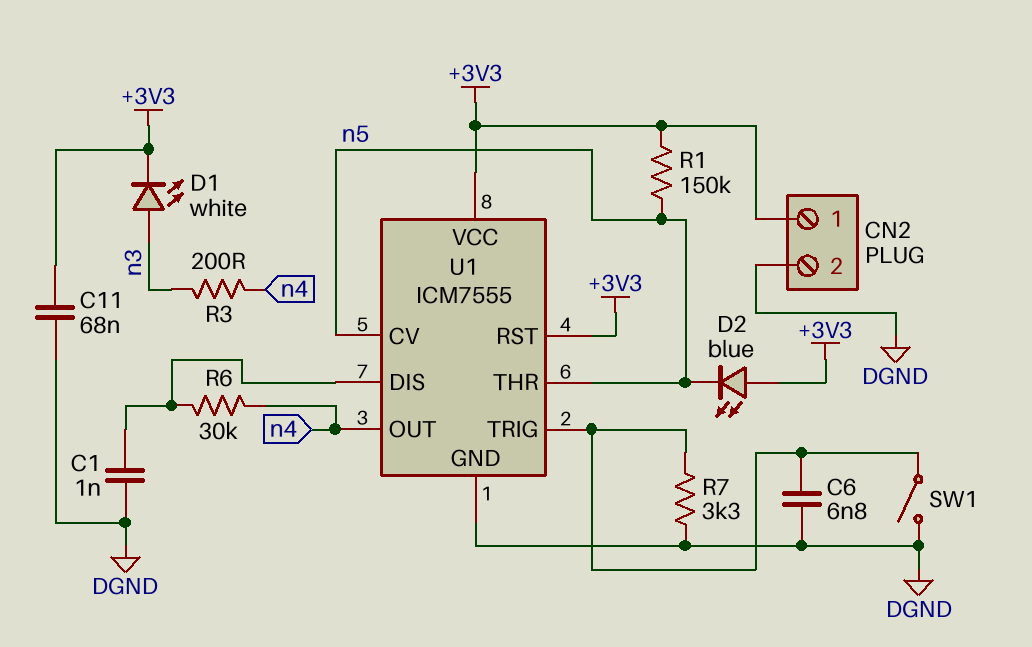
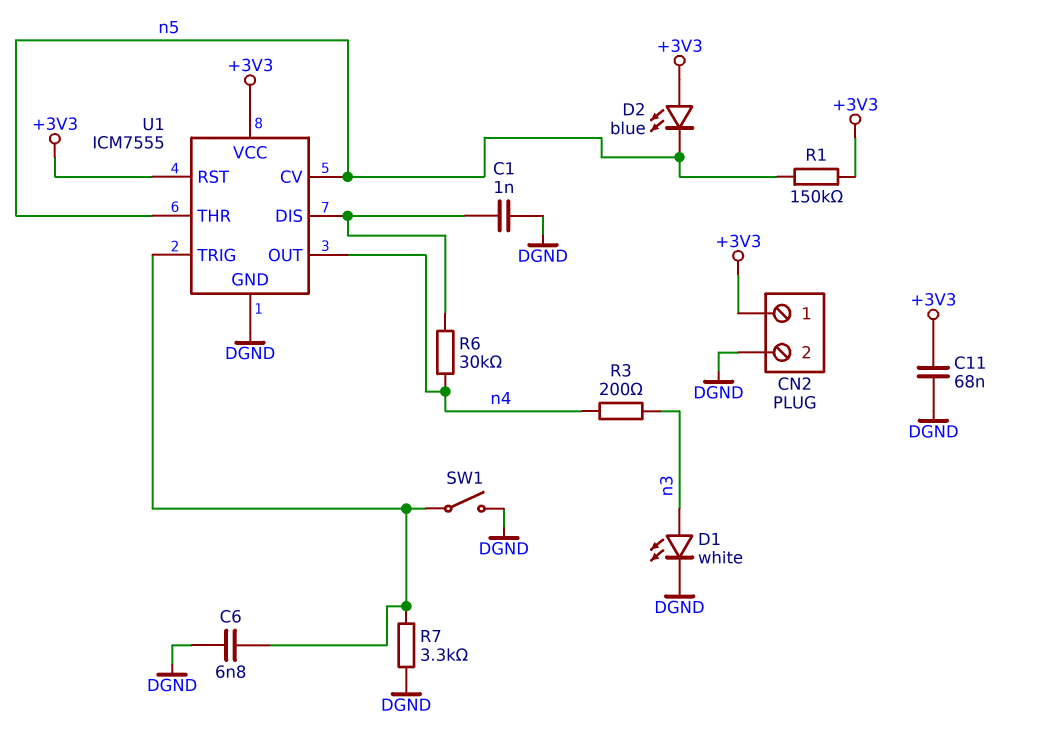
D1: LED white (A n3, K +3V3) -> LED white (A n3, K DGND)

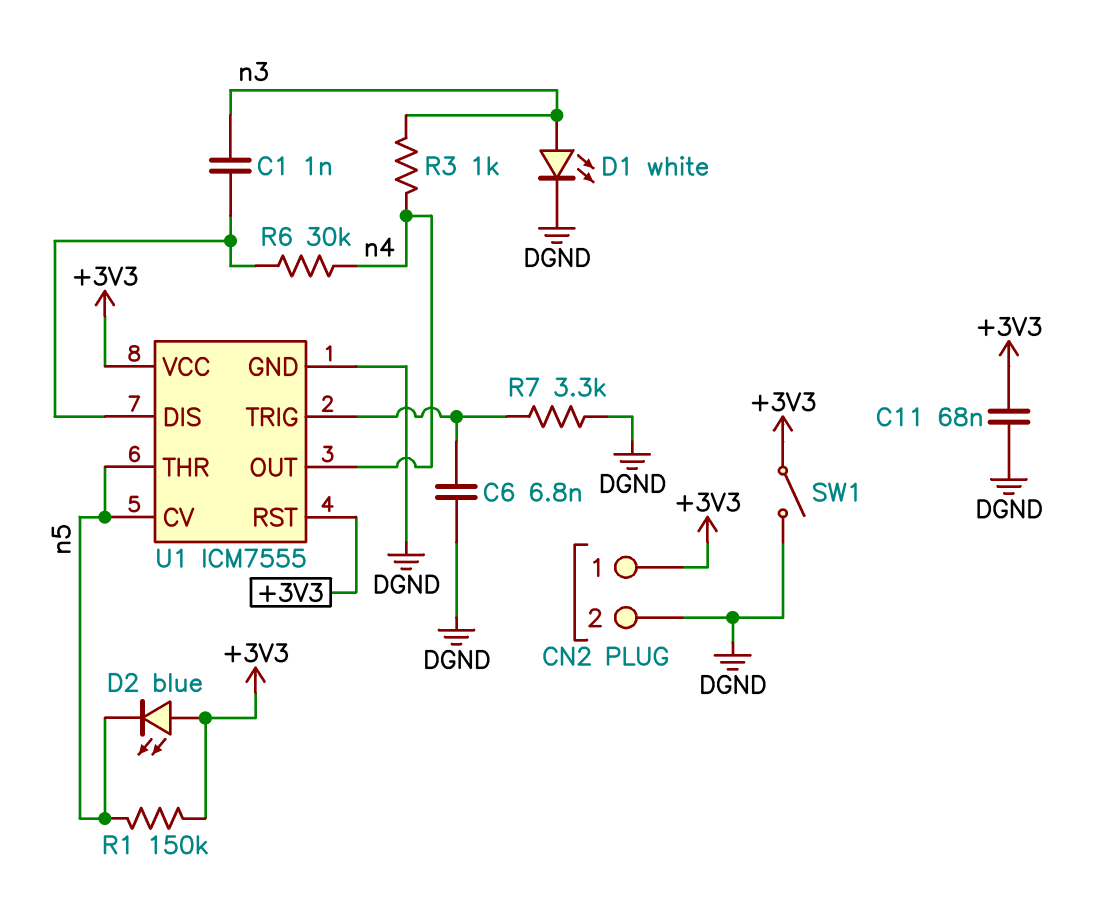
C1: 1nF (DGND, U1/DIS) -> 1nF (U1/DIS, n3)
R3: 200 (n3, n4) -> 1k (n3, n4)
SW1: switch (DGND, U1/TRIG) -> switch (+3V3, DGND)

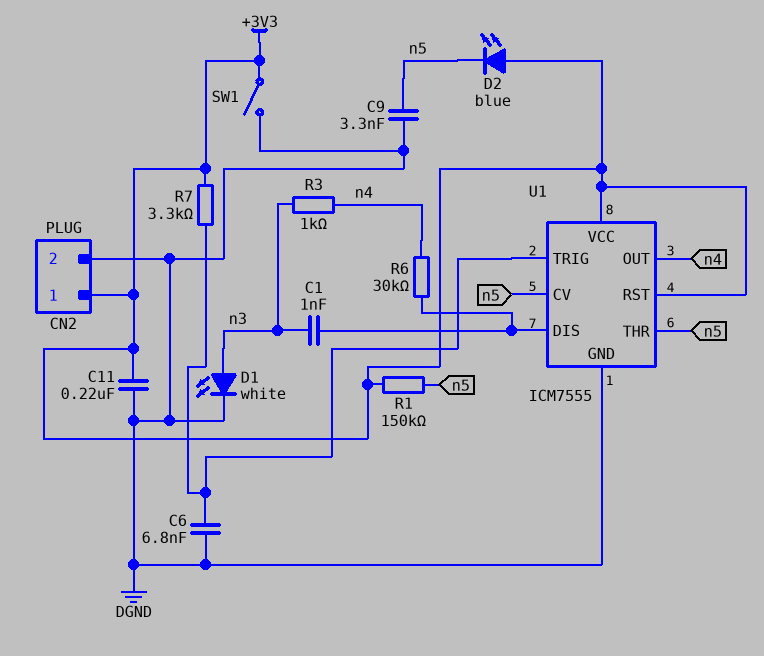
C9: none -> 3.3nF (DGND, n5)
C11: 68nF (+3V3, DGND) -> 220nF (+3V3, DGND)
R7: 3.3k (DGND, U1/TRIG) -> 3.3k (+3V3, U1/TRIG)

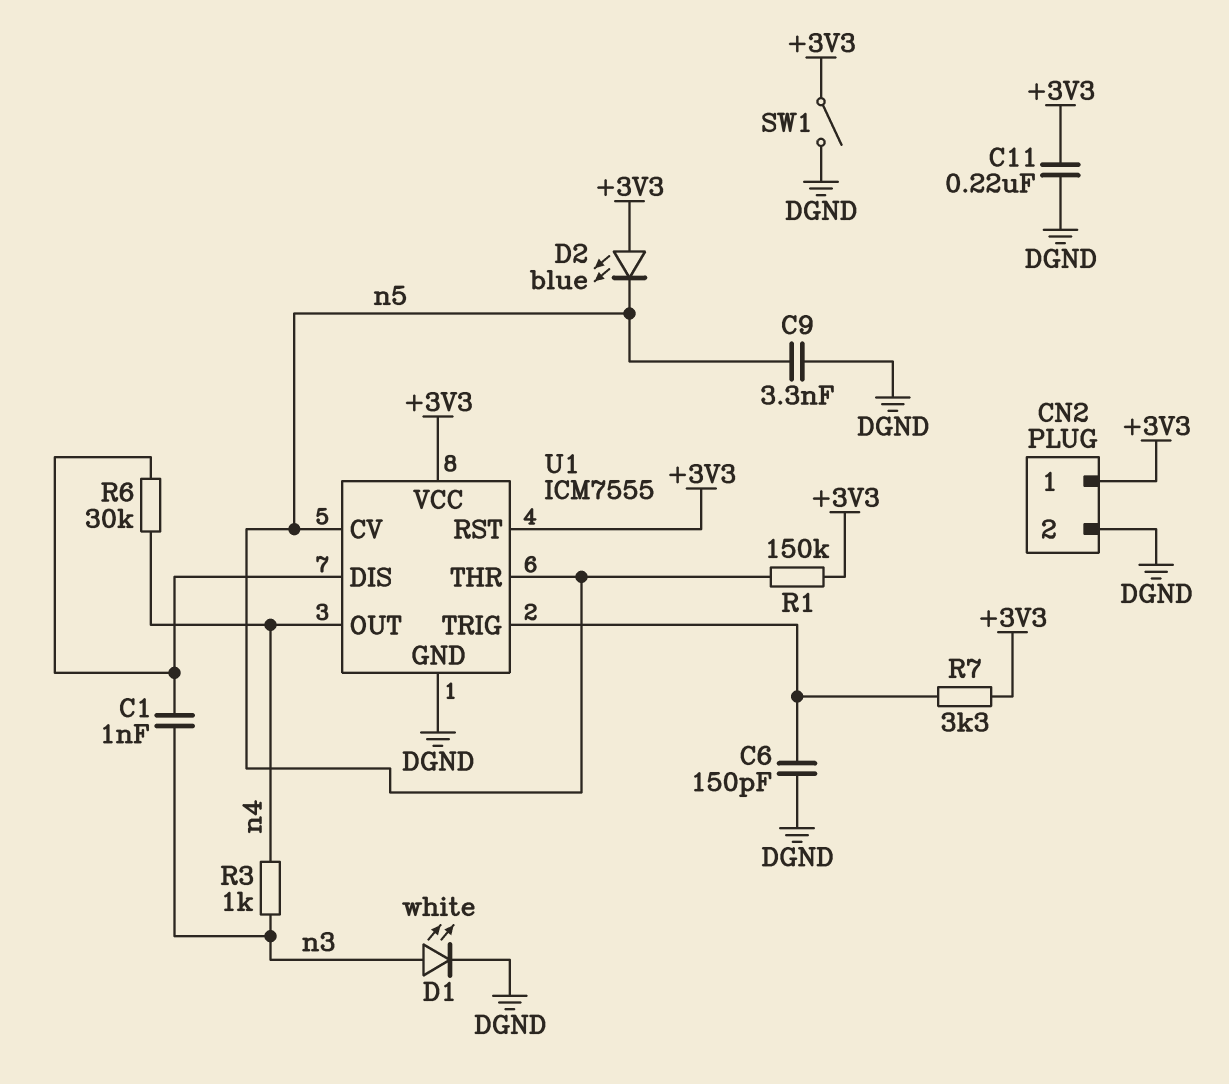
C6: 6.8nF (DGND, U1/TRIG) -> 150pF (DGND, U1/TRIG)

